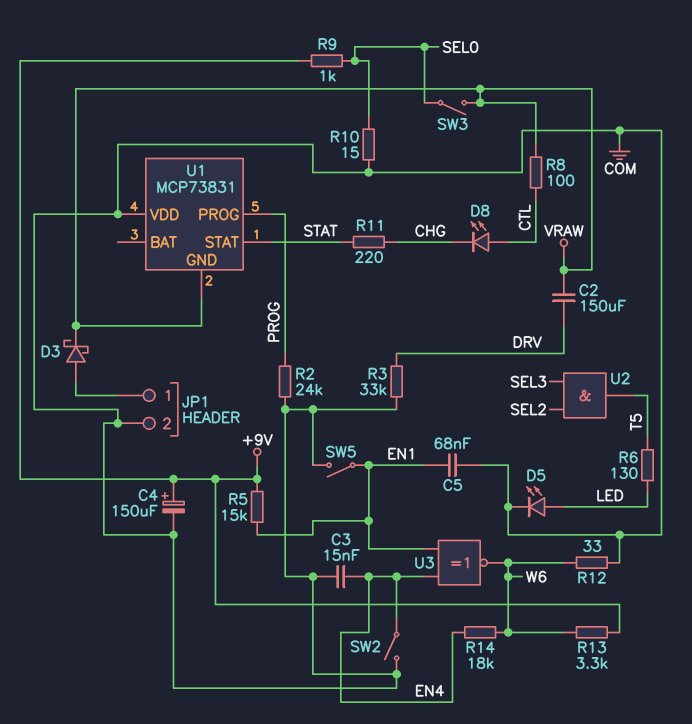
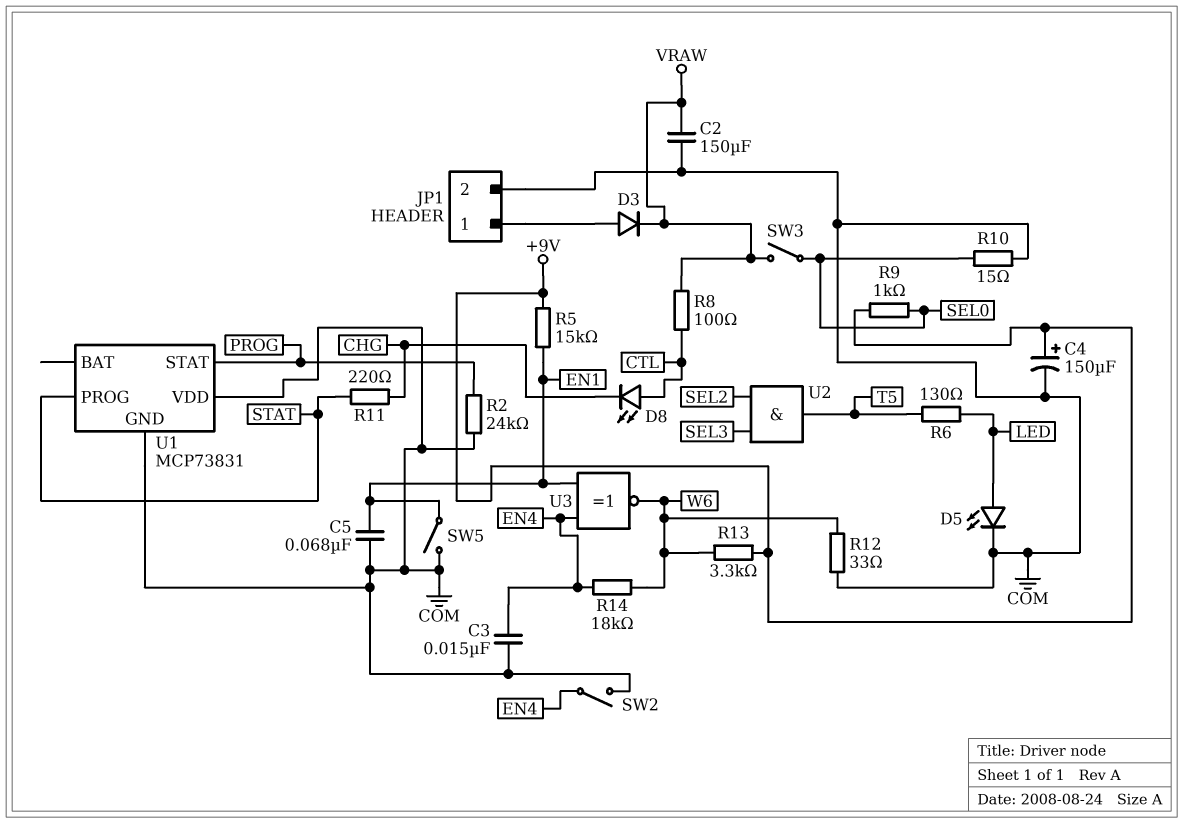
C2: 150uF (DRV, VRAW) -> 150uF (COM, VRAW)
D3: schottky (A JP1/1, K VRAW) -> diode (A JP1/1, K VRAW)
R3: 33k (COM, DRV) -> none
U1 pin GND: VRAW -> COM
U1 pin PROG: PROG -> STAT
U1 pin STAT: STAT -> PROG

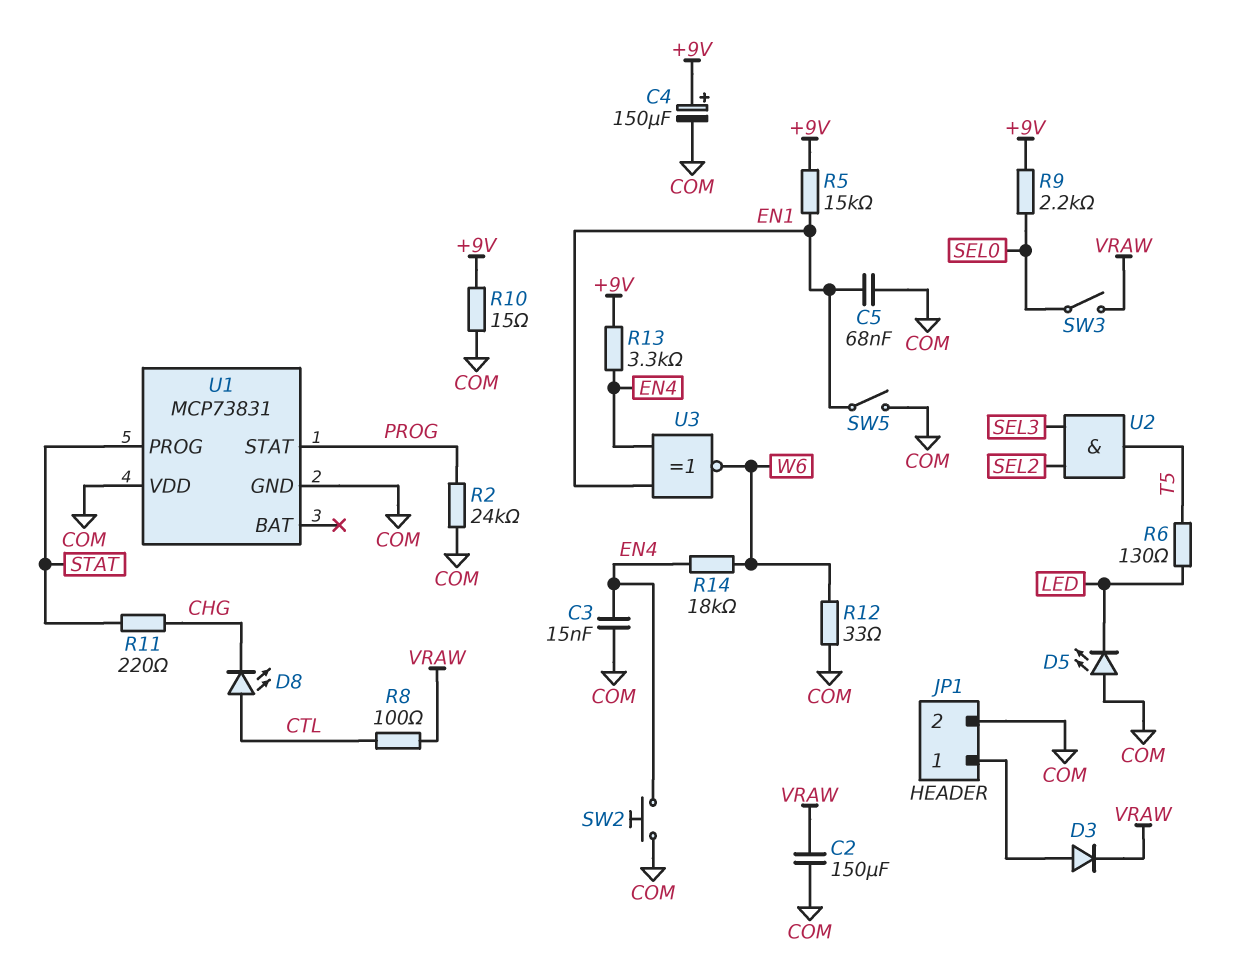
D5: LED (A LED, K COM) -> LED (A COM, K LED)
R9: 1k (+9V, SEL0) -> 2.2k (+9V, SEL0)
R10: 15 (COM, SEL0) -> 15 (+9V, COM)
R13: 3.3k (+9V, W6) -> 3.3k (+9V, EN4)
SW2: switch (COM, EN4) -> button (COM, EN4)

